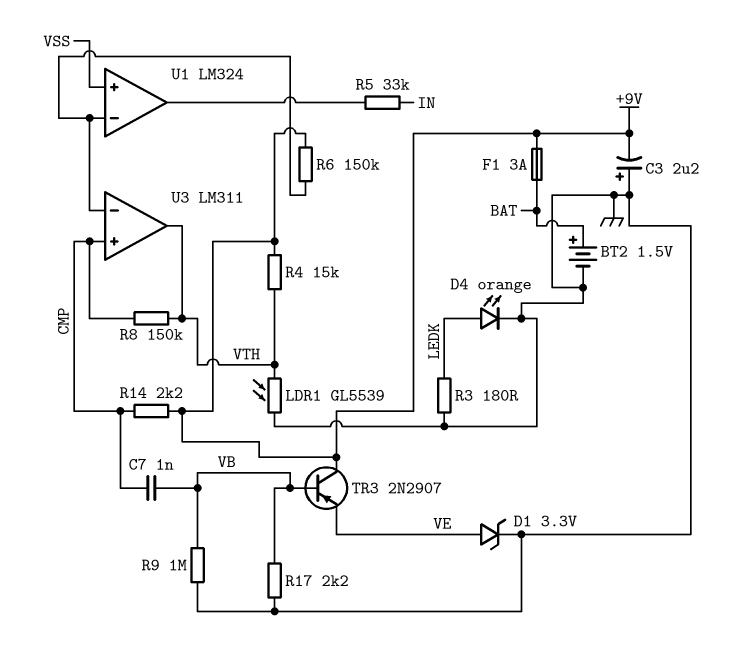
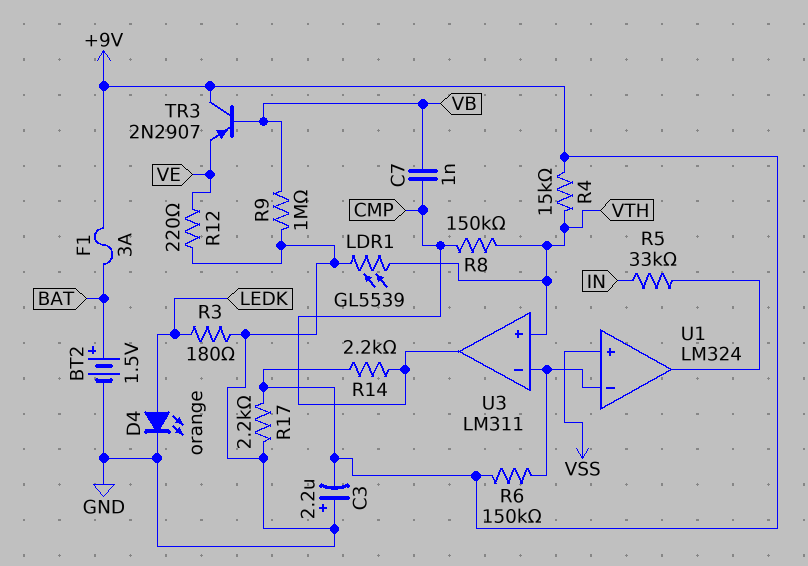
D1: zener 3.3V (A VE, K GND) -> none
R12: none -> 220 (GND, VE)
R17: 2.2k (GND, VB) -> 2.2k (+9V, GND)
U3 pin in+: CMP -> VTH
U3 pin out: VTH -> CMP

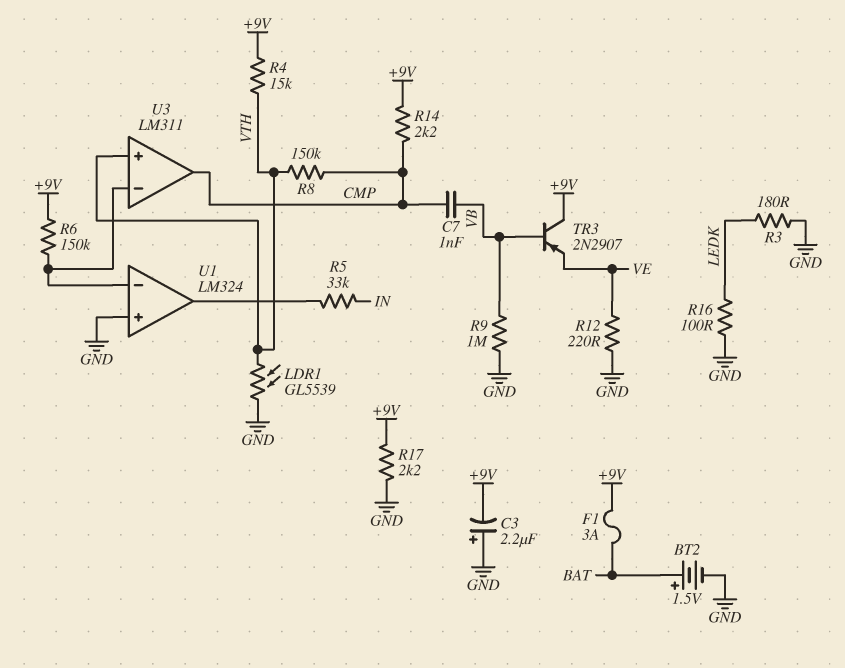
D4: LED orange (A LEDK, K GND) -> none
R16: none -> 100 (GND, LEDK)
U1 pin in+: VSS -> GND

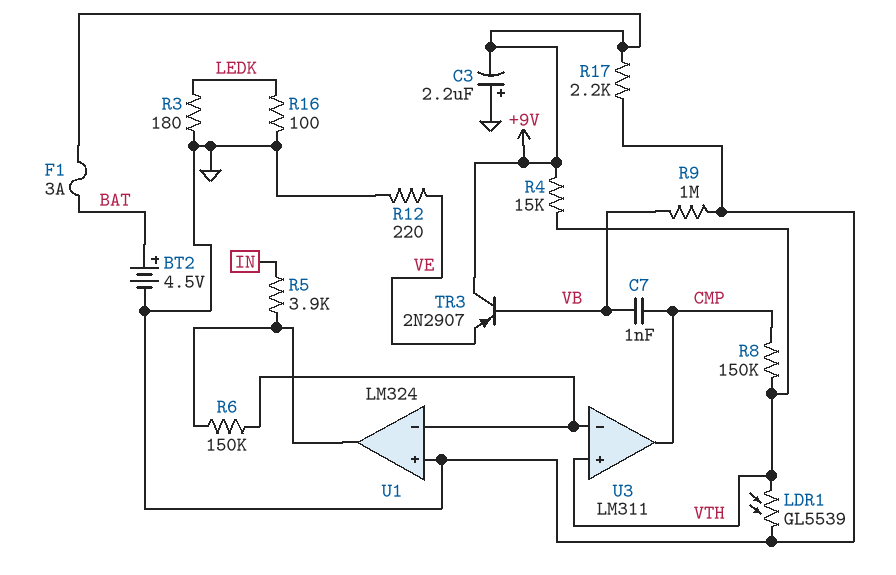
BT2: 1.5V (plus BAT, minus GND) -> 4.5V (plus BAT, minus GND)
R5: 33k (IN, U1/out) -> 3.9k (IN, U1/out)
R6: 150k (+9V, U1/in-) -> 150k (U1/in-, U1/out)
R14: 2.2k (+9V, CMP) -> none

